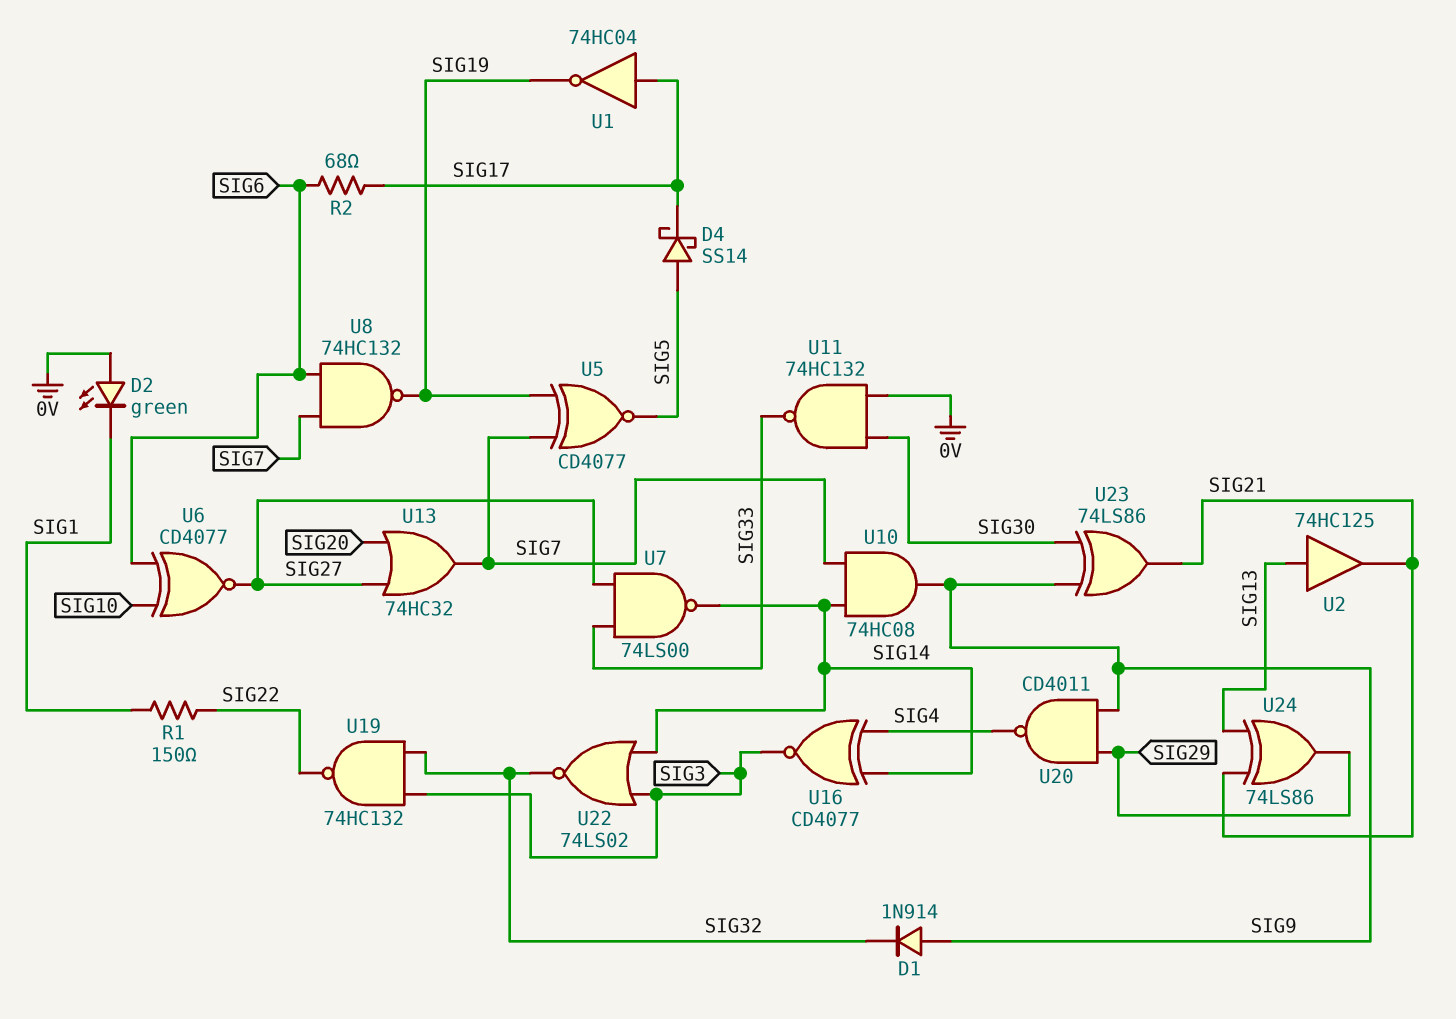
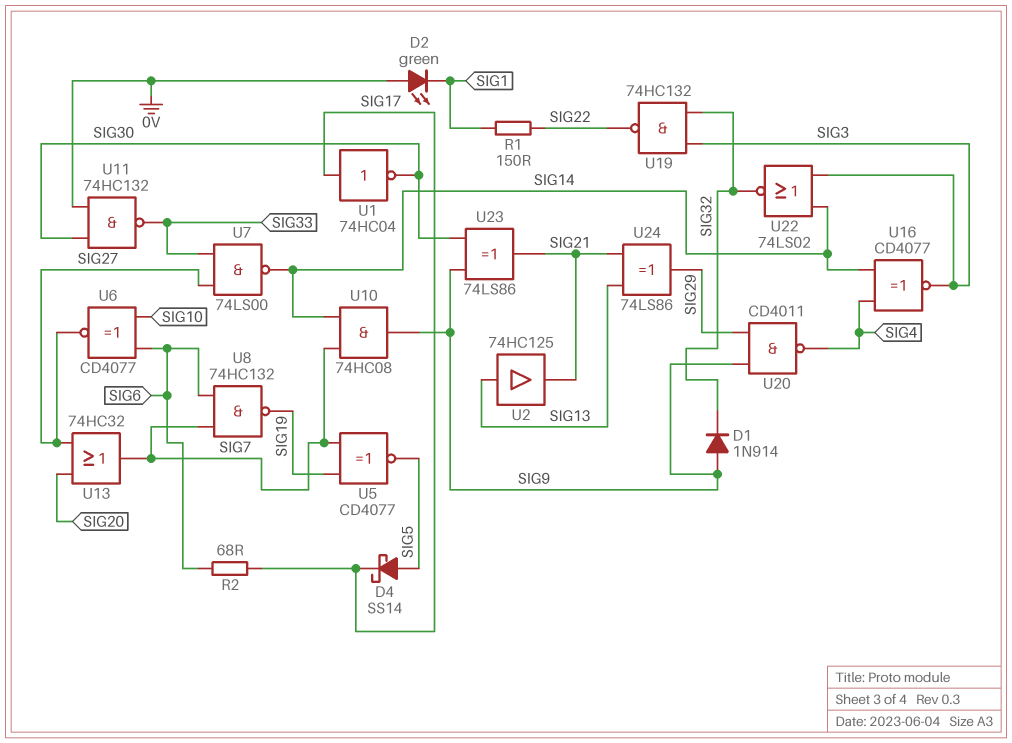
U1: NOT 74HC04 (in SIG17, out SIG19) -> NOT 74HC04 (in SIG17, out SIG30)

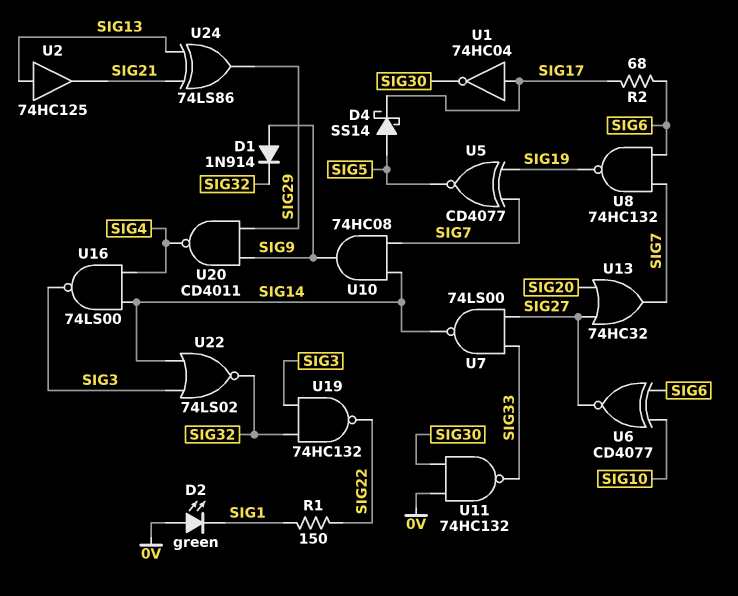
U16: XNOR CD4077 (in SIG4, in SIG14, out SIG3) -> NAND 74LS00 (in SIG4, in SIG14, out SIG3)
U23: XOR 74LS86 (in SIG9, in SIG30, out SIG21) -> none

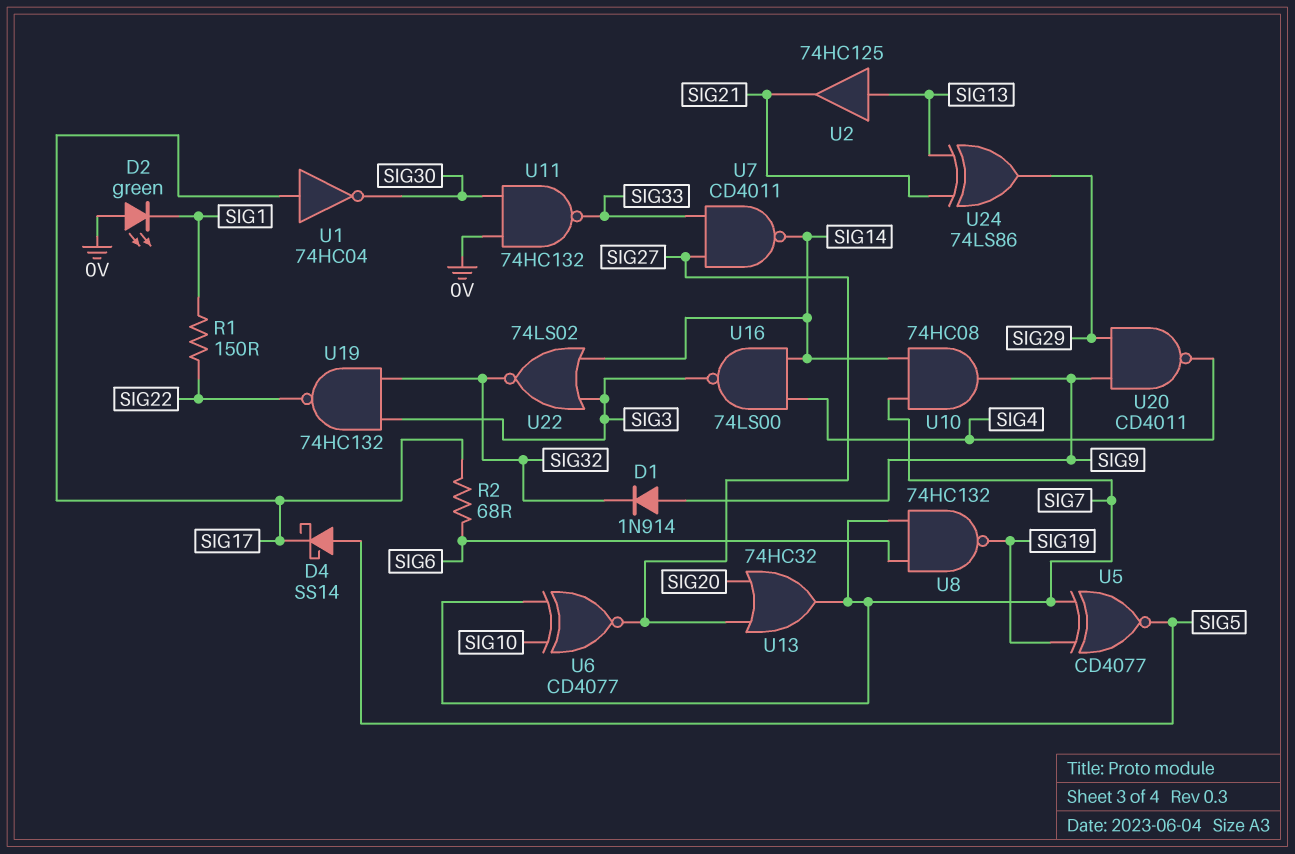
U6: XNOR CD4077 (in SIG6, in SIG10, out SIG27) -> XNOR CD4077 (in SIG7, in SIG10, out SIG27)
U7: NAND 74LS00 (in SIG27, in SIG33, out SIG14) -> NAND CD4011 (in SIG27, in SIG33, out SIG14)

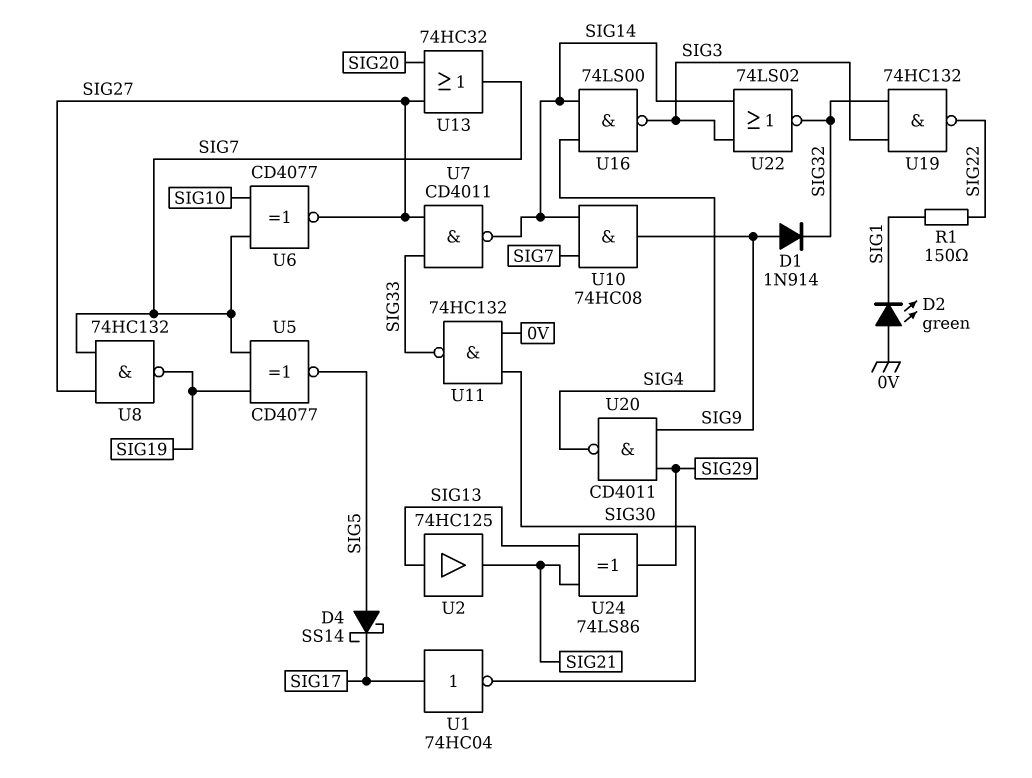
R2: 68 (SIG6, SIG17) -> none
U8: NAND 74HC132 (in SIG6, in SIG7, out SIG19) -> NAND 74HC132 (in SIG7, in SIG27, out SIG19)

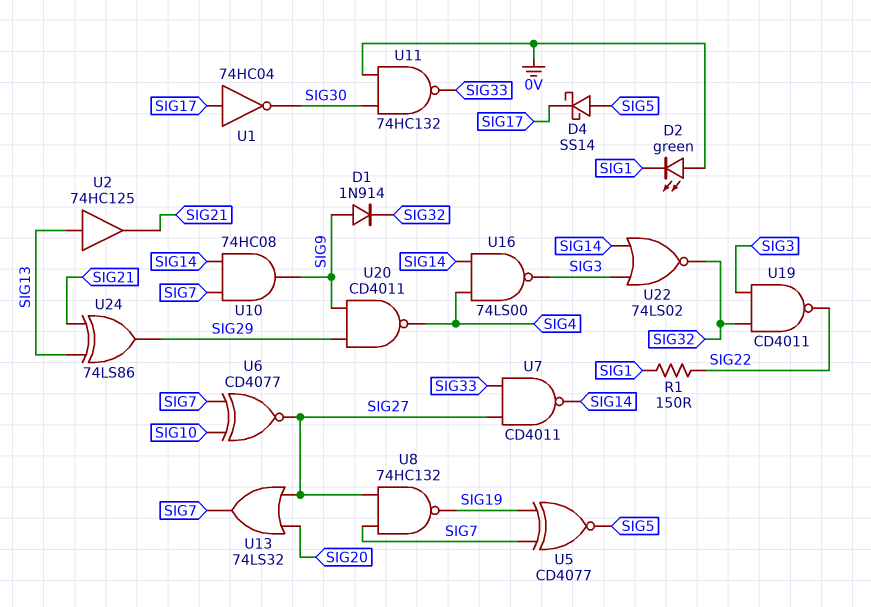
U13: OR 74HC32 (in SIG20, in SIG27, out SIG7) -> OR 74LS32 (in SIG20, in SIG27, out SIG7)
U19: NAND 74HC132 (in SIG3, in SIG32, out SIG22) -> NAND CD4011 (in SIG3, in SIG32, out SIG22)

